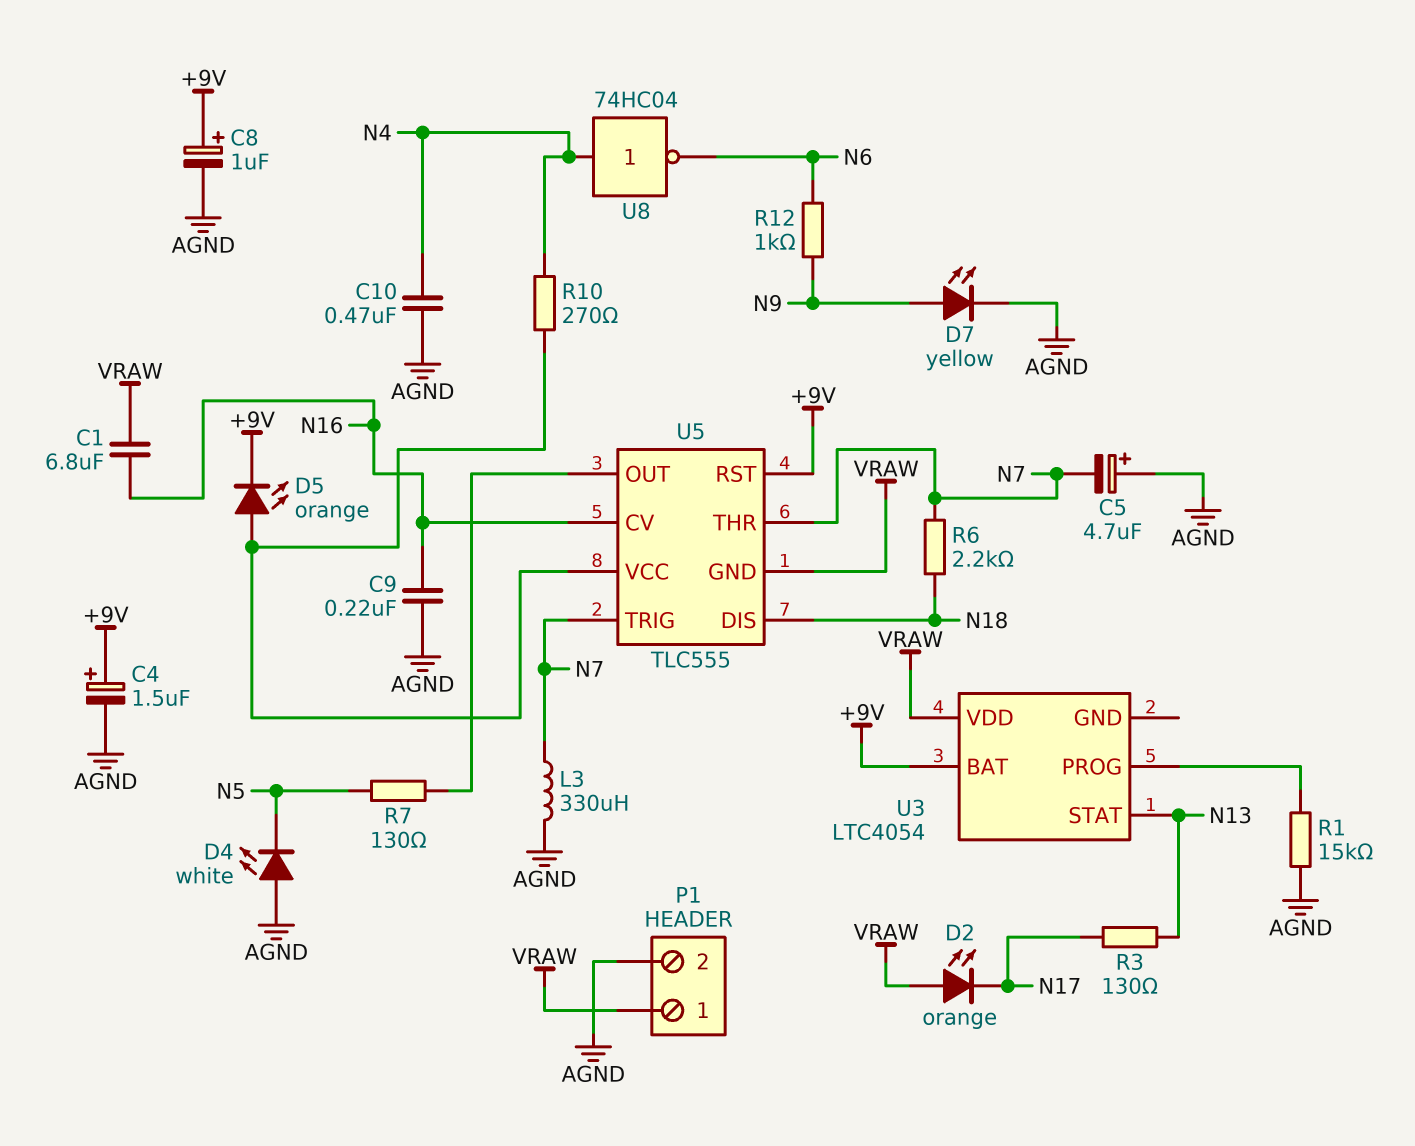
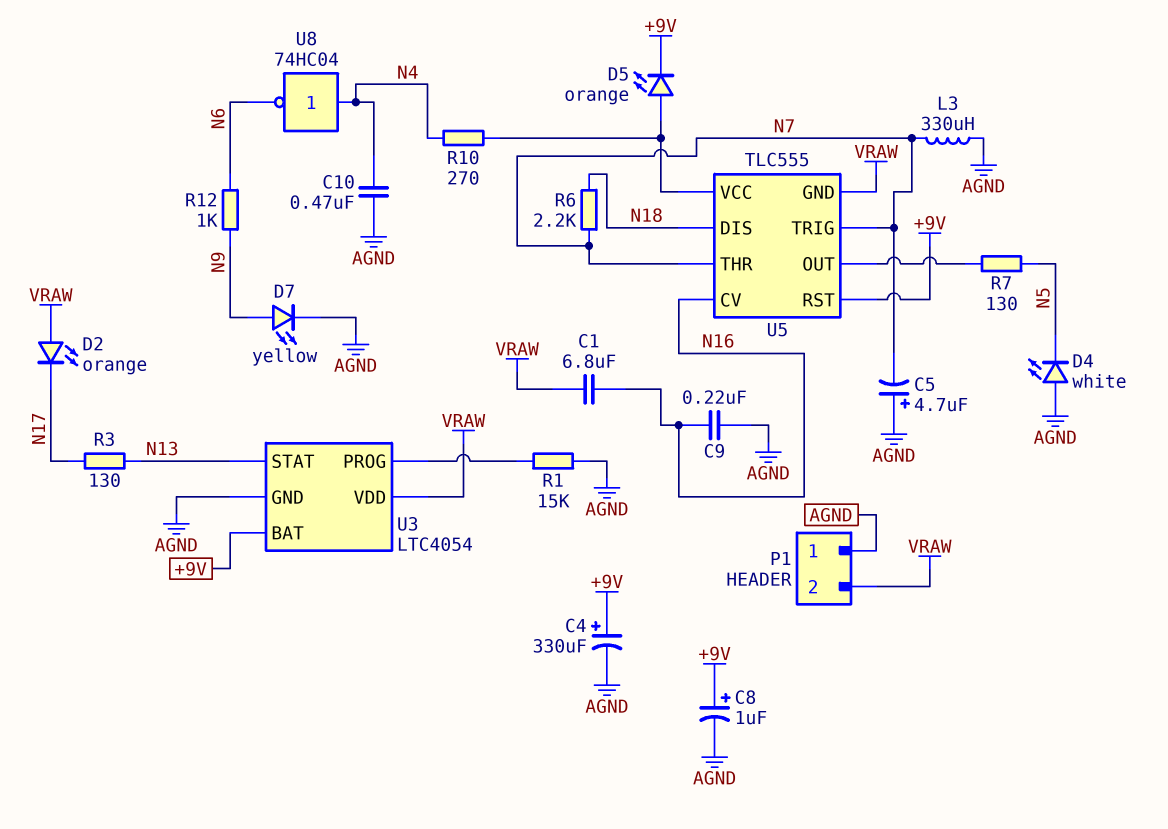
C4: 1.5uF (plus +9V, minus AGND) -> 330uF (plus +9V, minus AGND)
P1 pin 1: VRAW -> AGND
P1 pin 2: AGND -> VRAW
U3 pin GND: none -> AGND

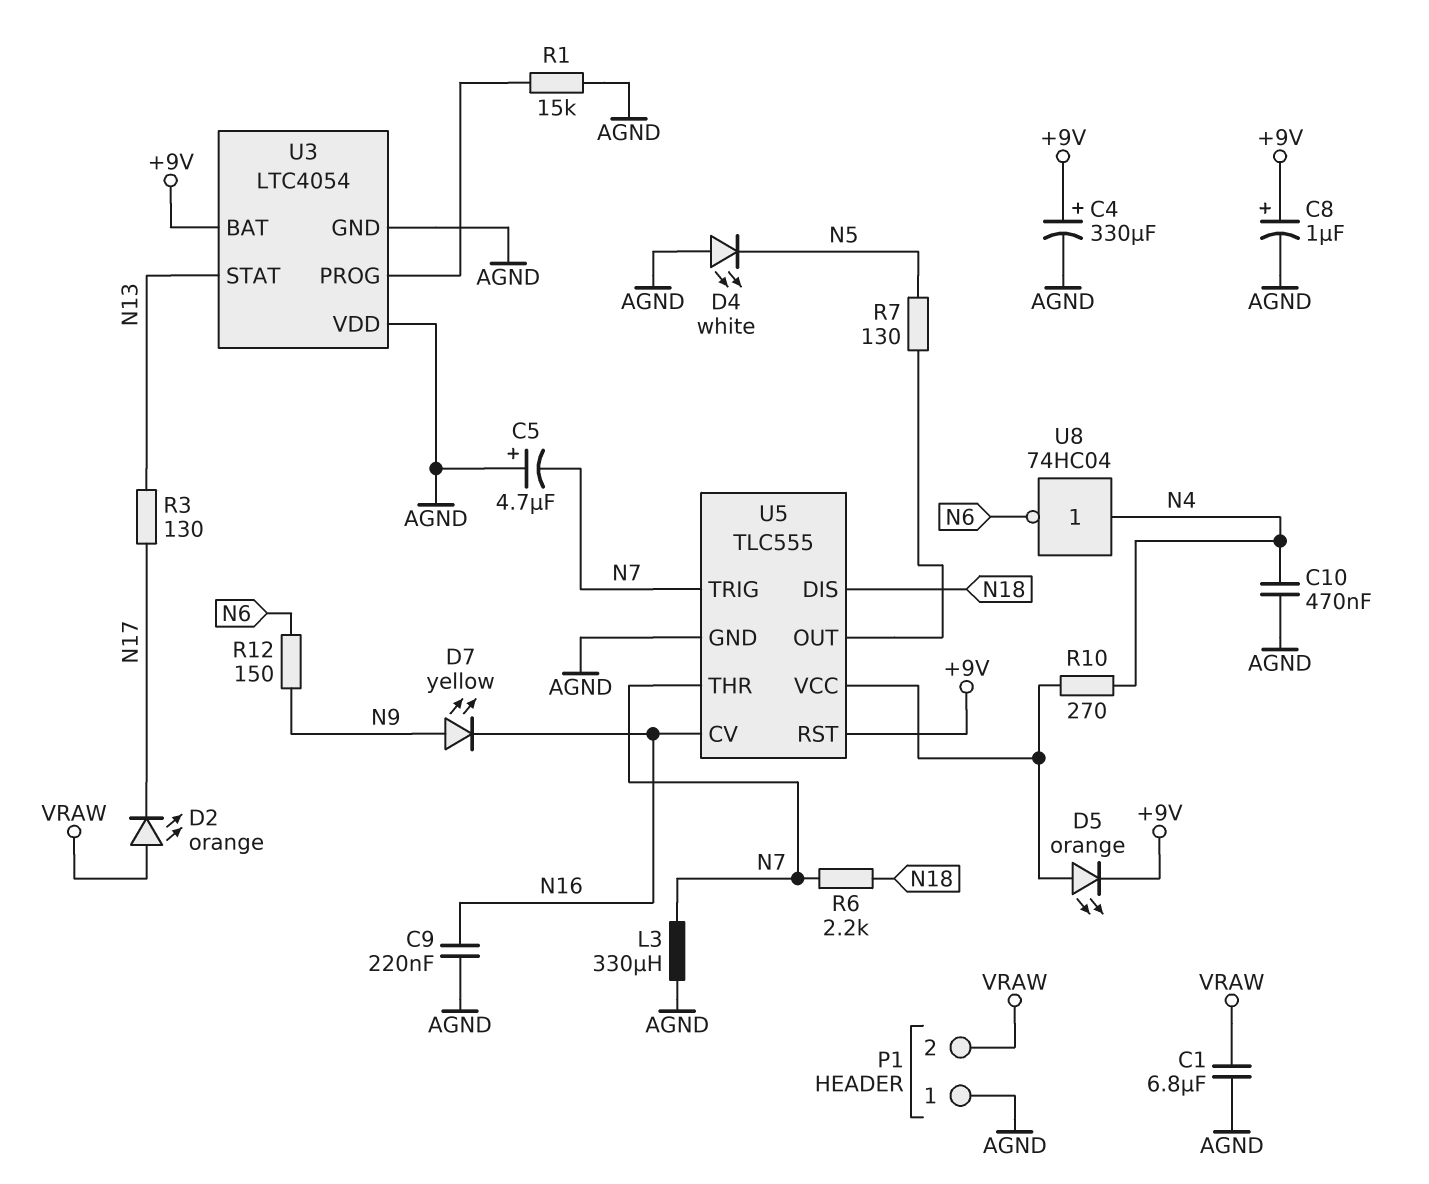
C1: 6.8uF (N16, VRAW) -> 6.8uF (AGND, VRAW)
D7: LED yellow (A N9, K AGND) -> LED yellow (A N9, K N16)
R12: 1k (N6, N9) -> 150 (N6, N9)
U3 pin VDD: VRAW -> AGND
U5 pin GND: VRAW -> AGND

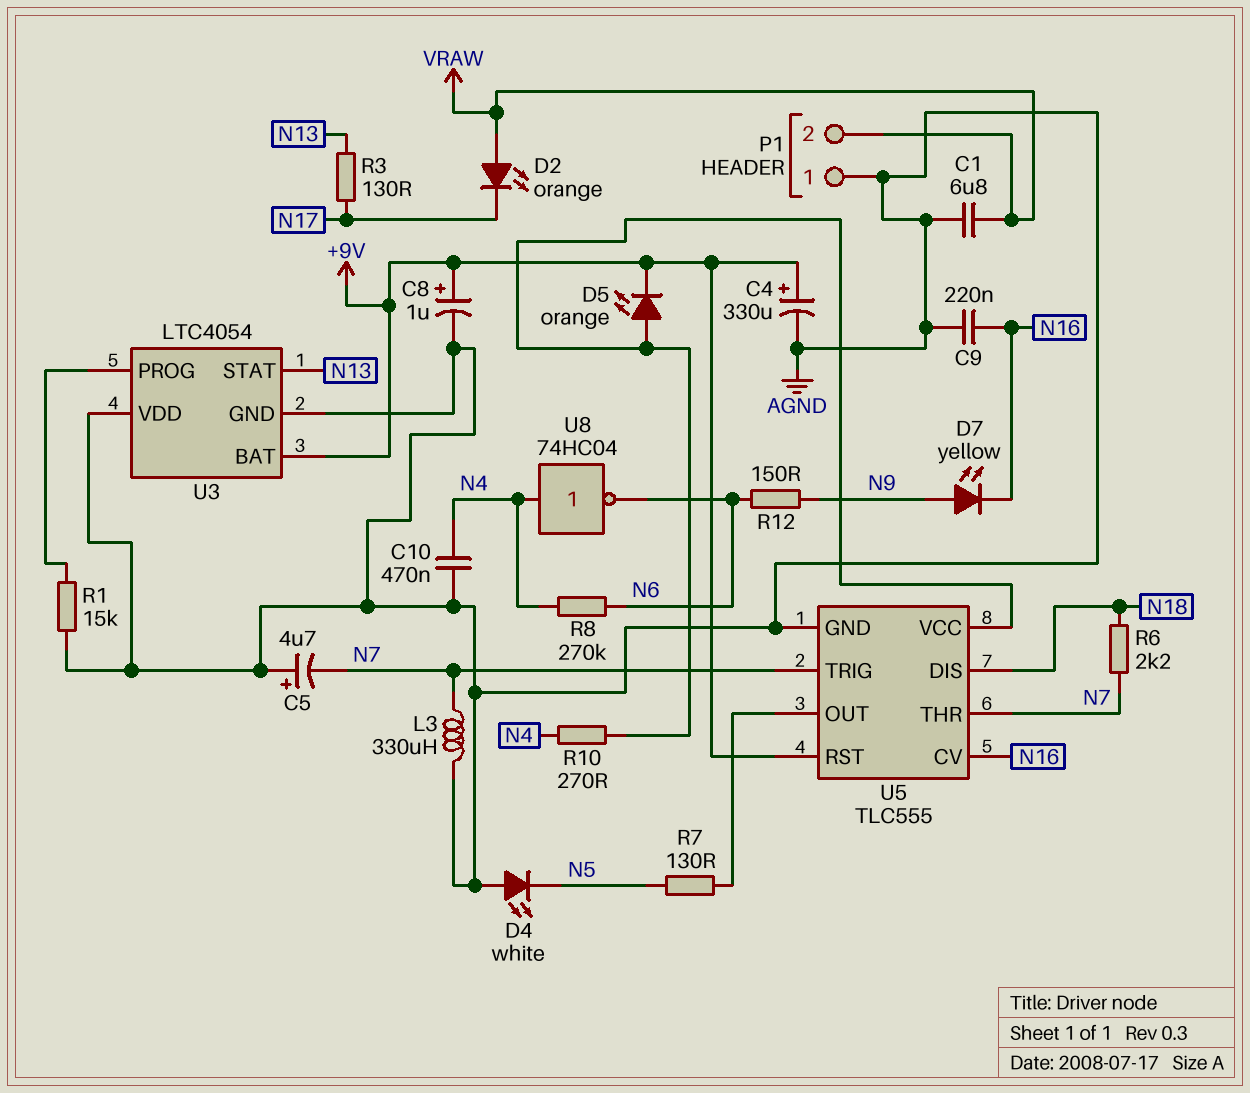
R8: none -> 270k (N4, N6)

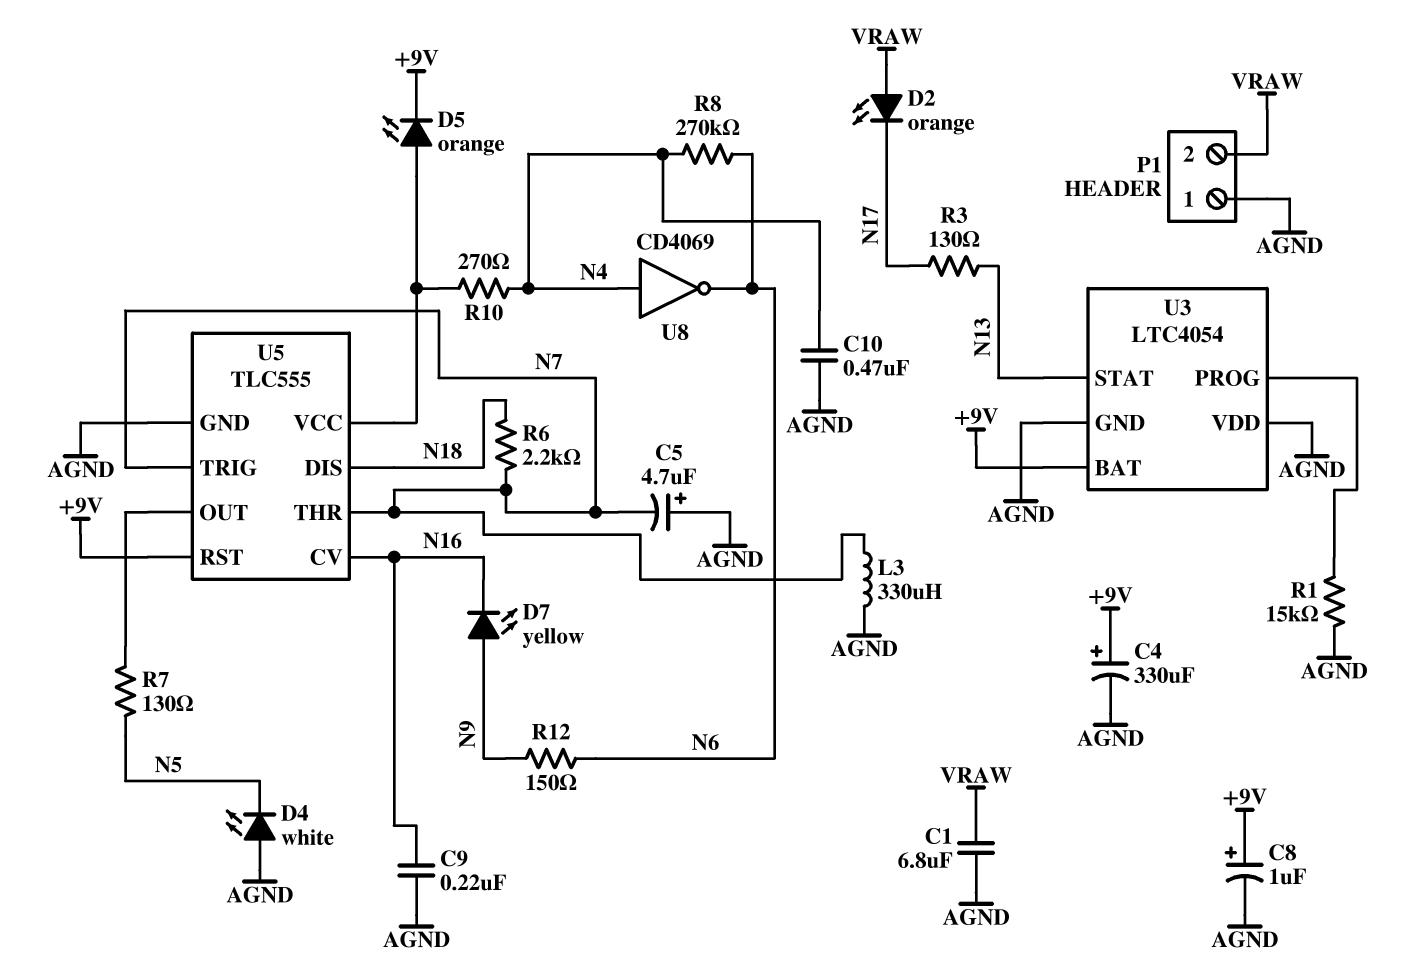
U8: NOT 74HC04 (in N4, out N6) -> NOT CD4069 (in N4, out N6)

